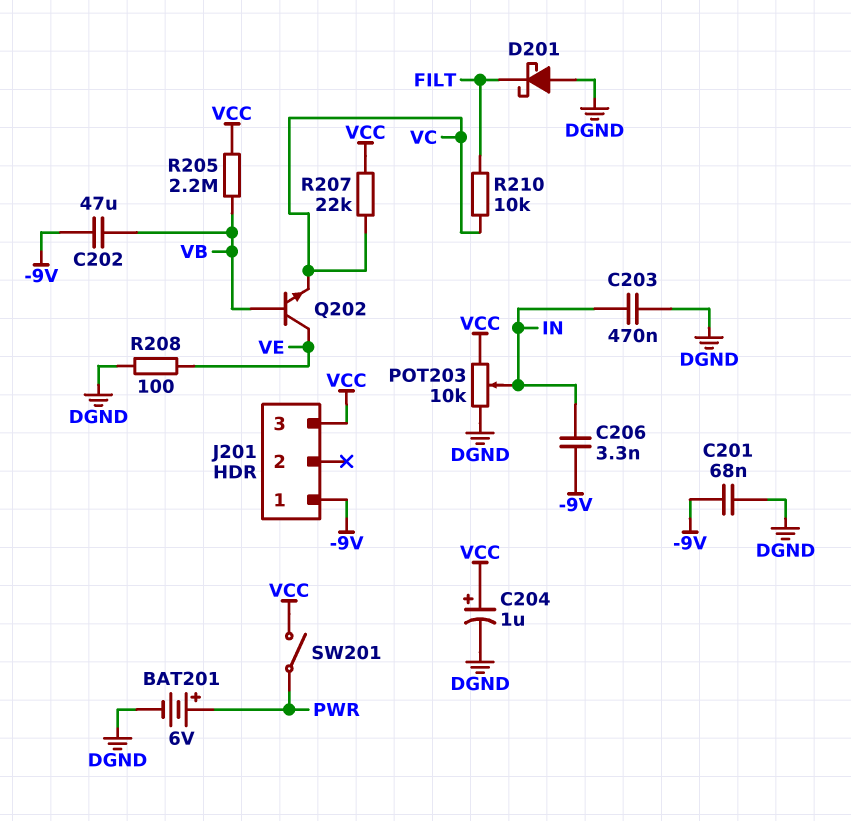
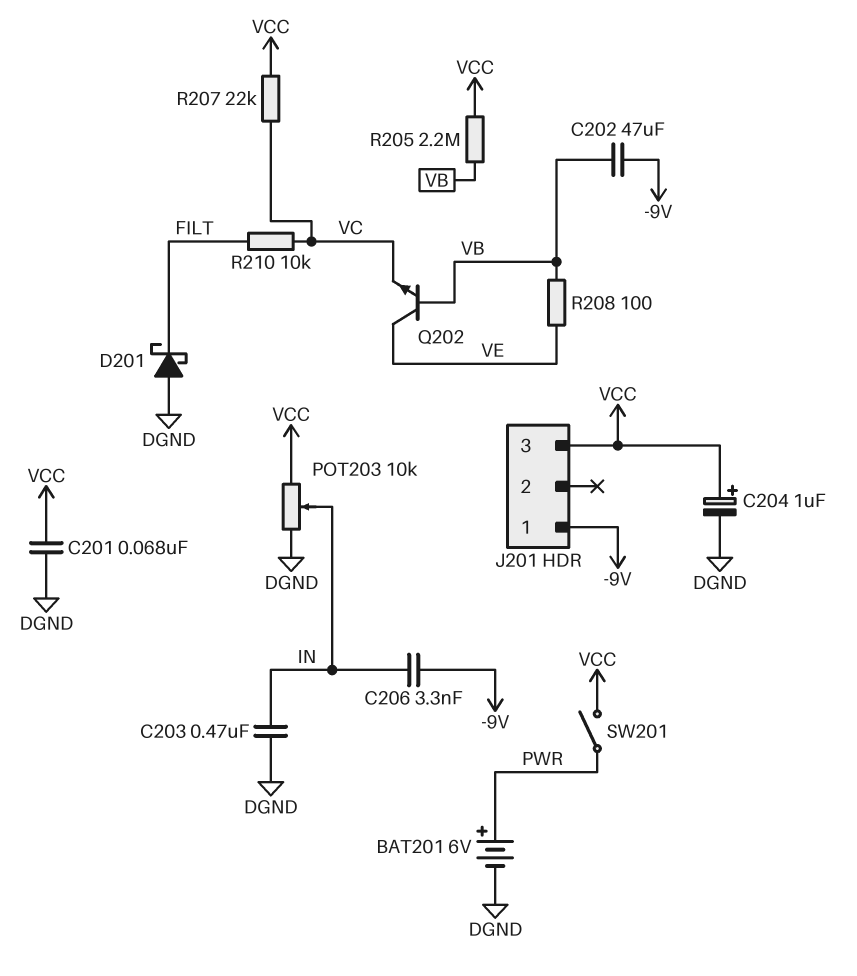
C201: 68nF (-9V, DGND) -> 68nF (DGND, VCC)
R208: 100 (DGND, VE) -> 100 (VB, VE)

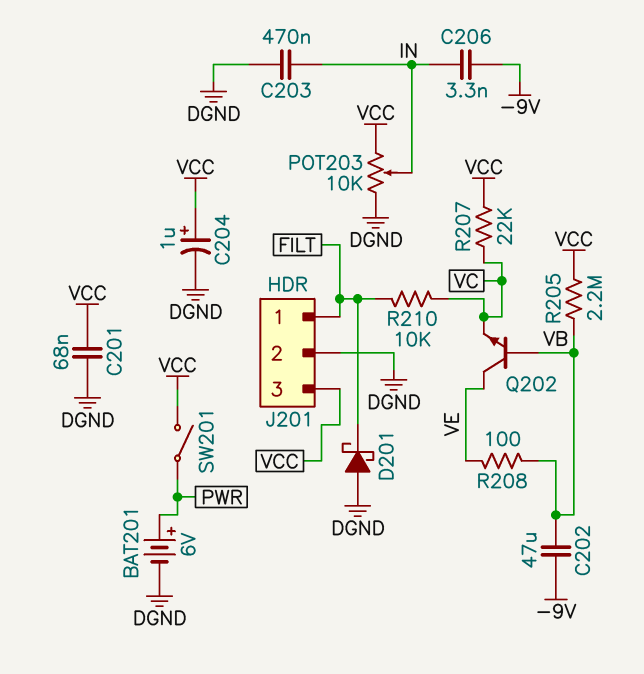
J201 pin 1: -9V -> FILT
J201 pin 2: none -> DGND

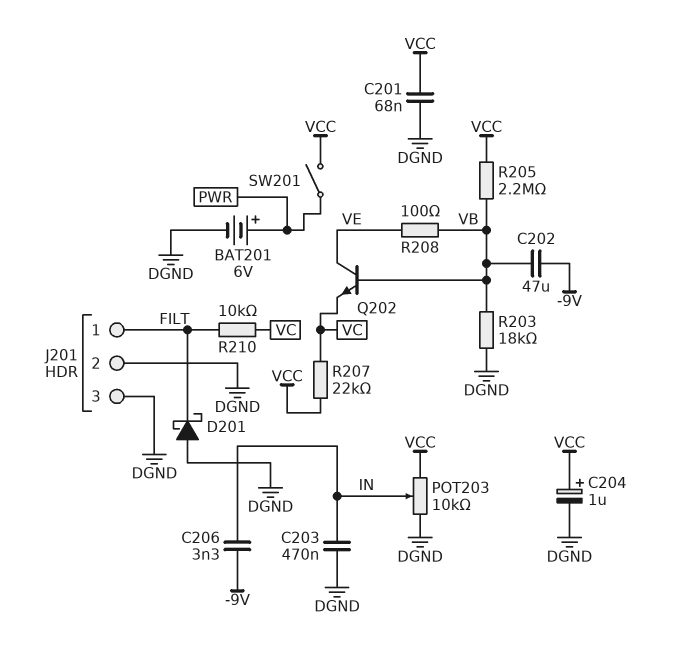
J201 pin 3: VCC -> DGND
R203: none -> 18k (DGND, VB)

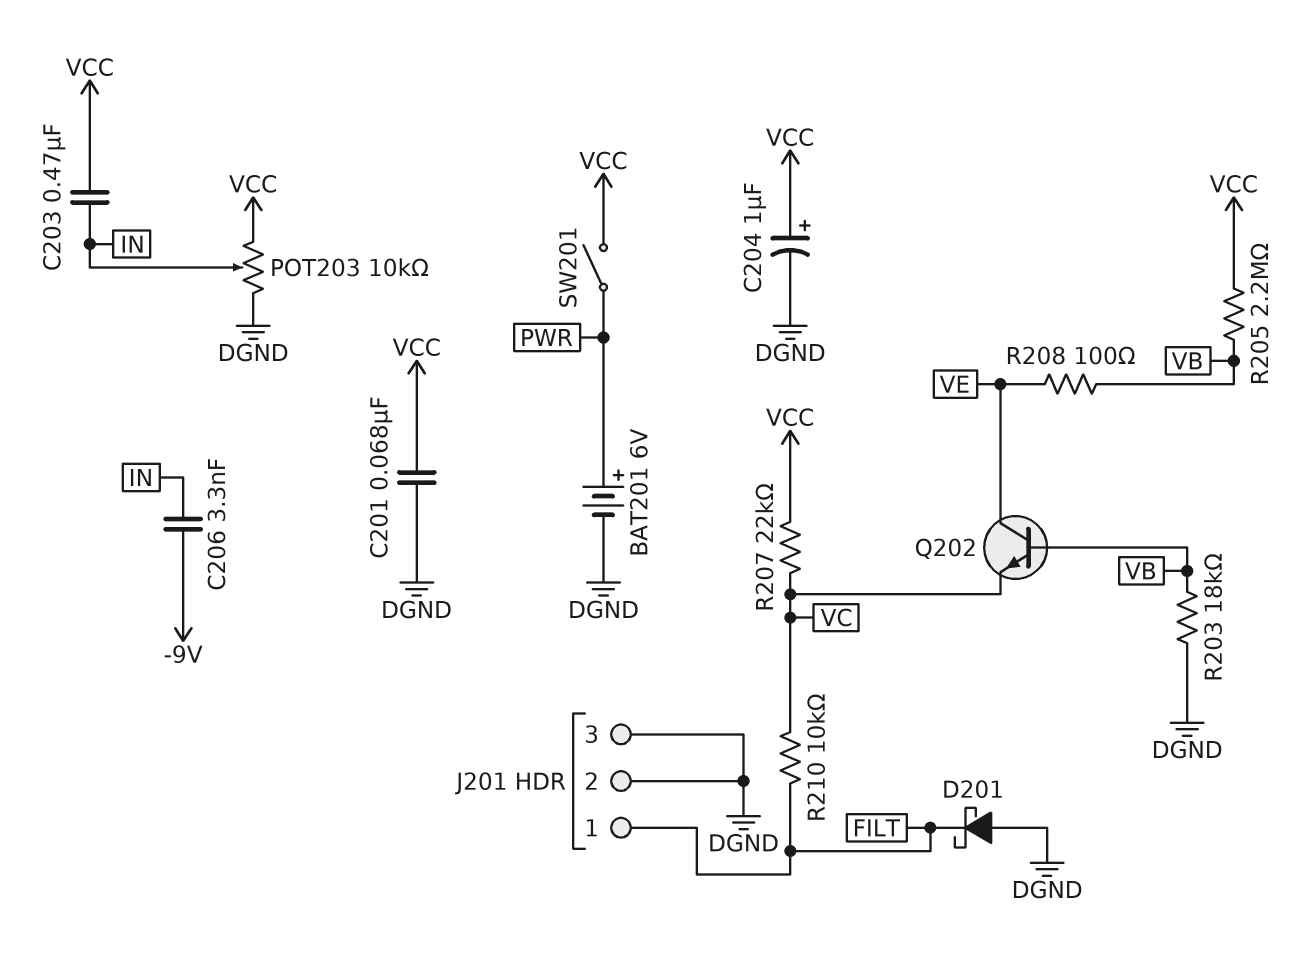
C202: 47uF (-9V, VB) -> none
C203: 470nF (DGND, IN) -> 470nF (IN, VCC)

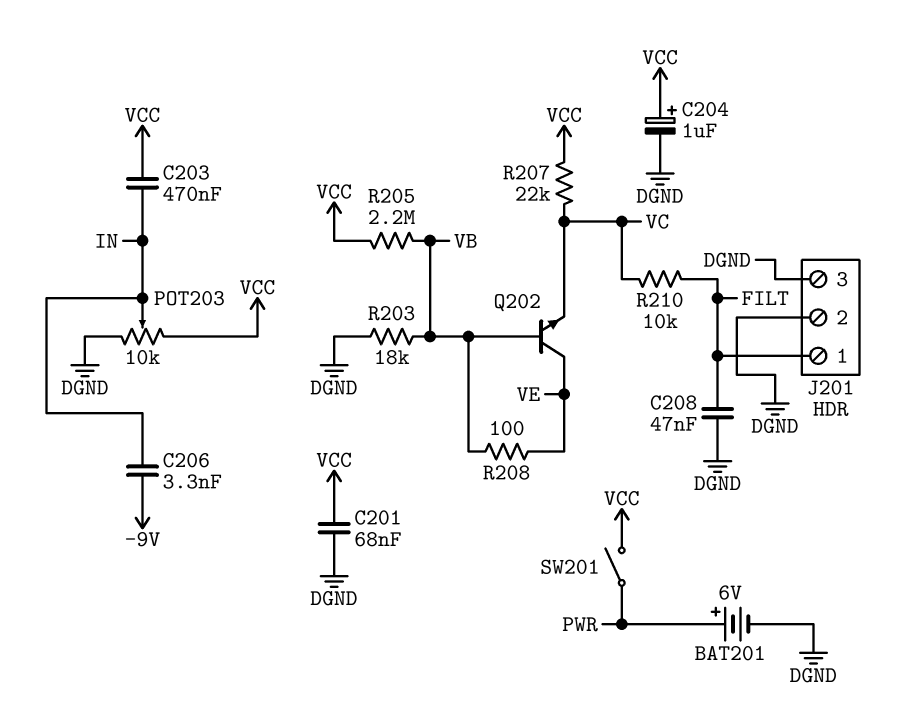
C208: none -> 47nF (DGND, FILT)
D201: schottky (A DGND, K FILT) -> none

